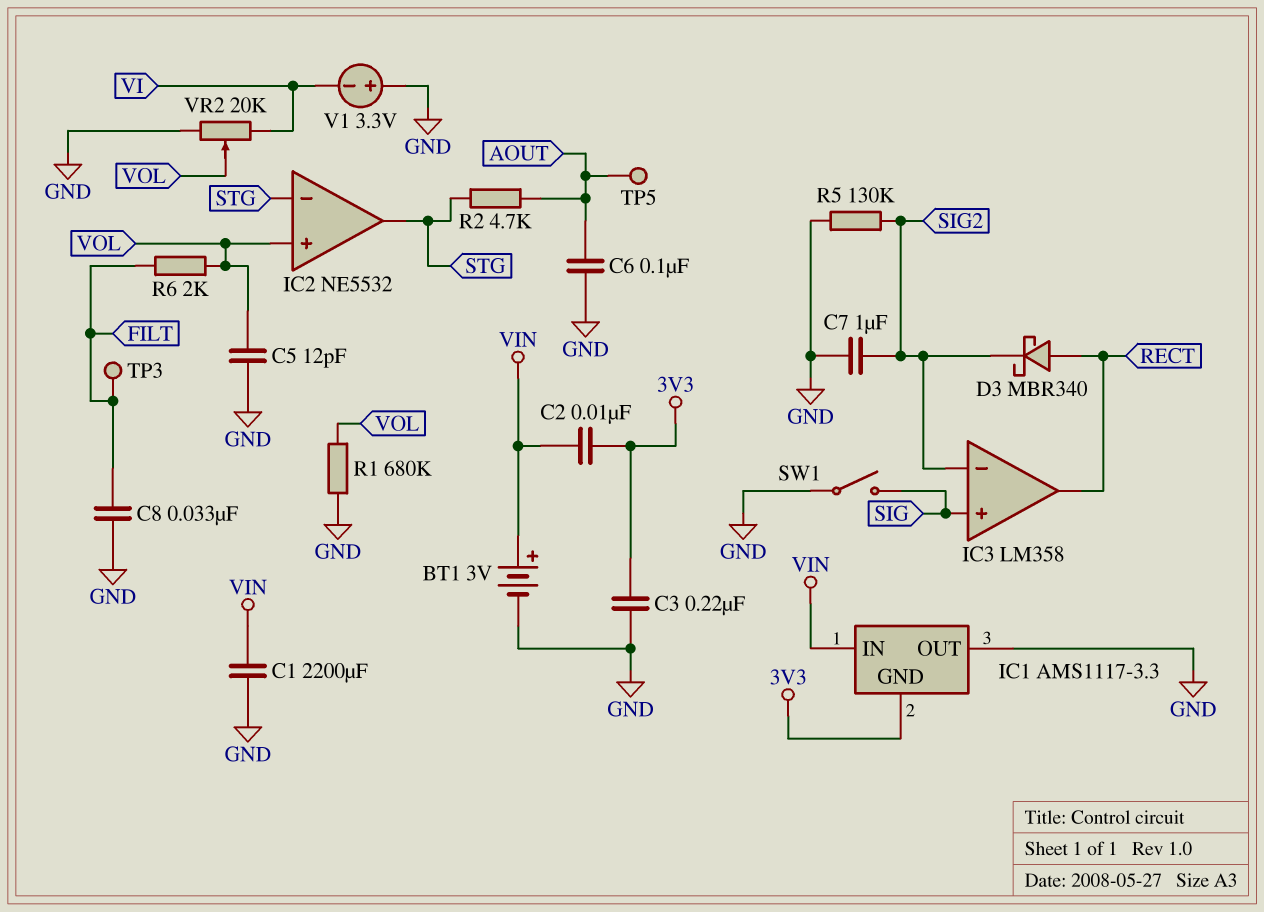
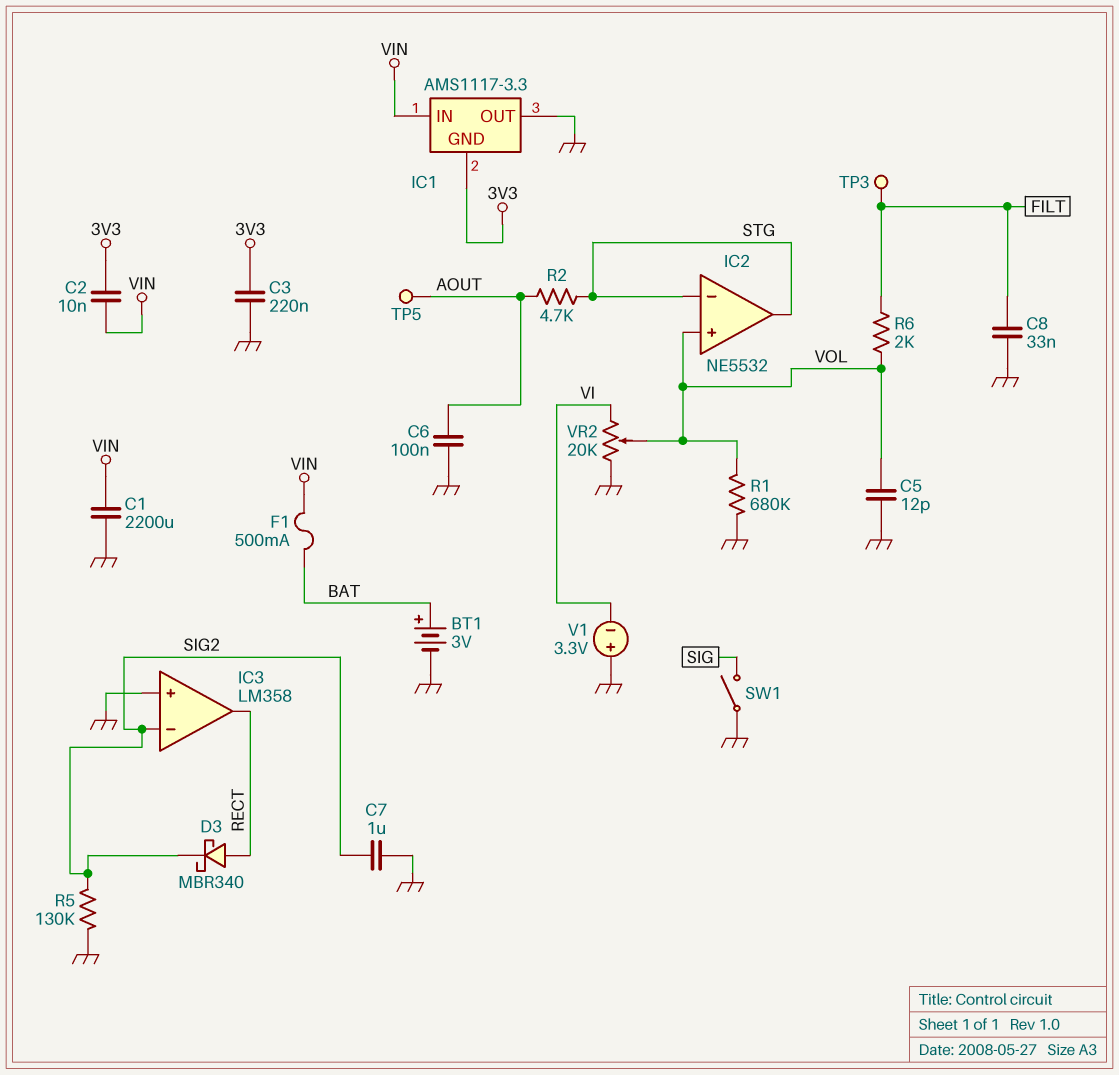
BT1: 3V (plus VIN, minus GND) -> 3V (plus BAT, minus GND)
F1: none -> 500mA (BAT, VIN)
IC3 pin in+: SIG -> GND

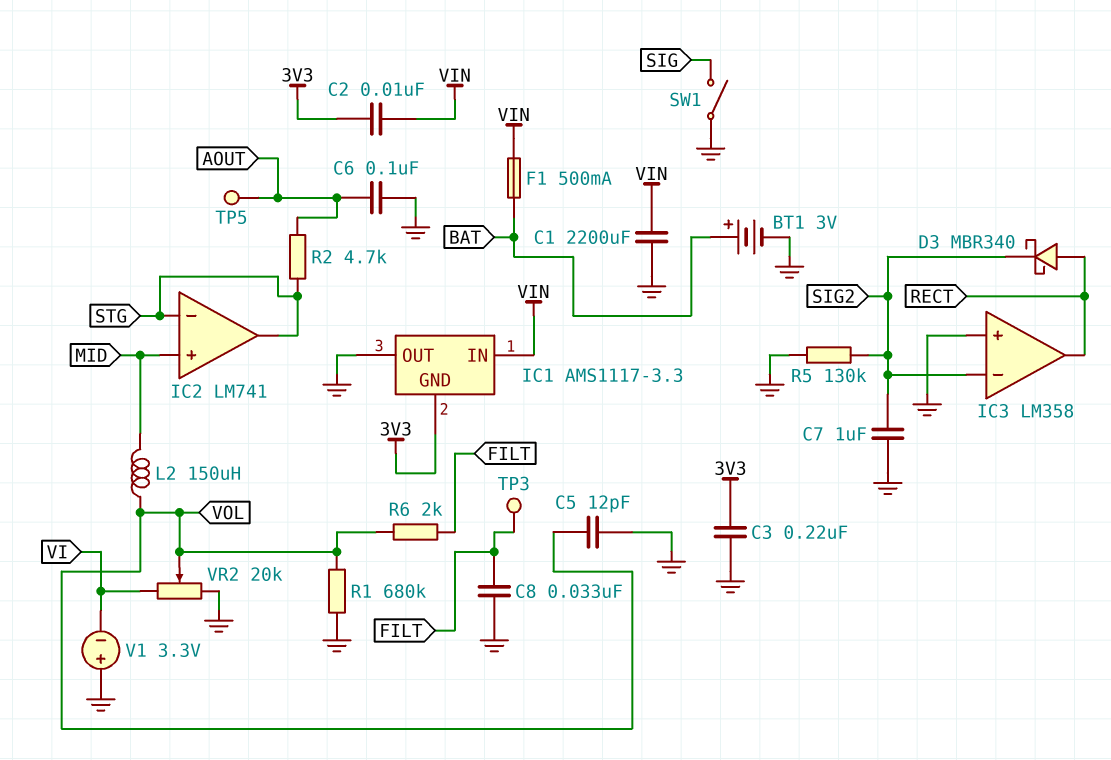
IC2: NE5532 -> LM741
IC2 pin in+: VOL -> MID
L2: none -> 150uH (MID, VOL)

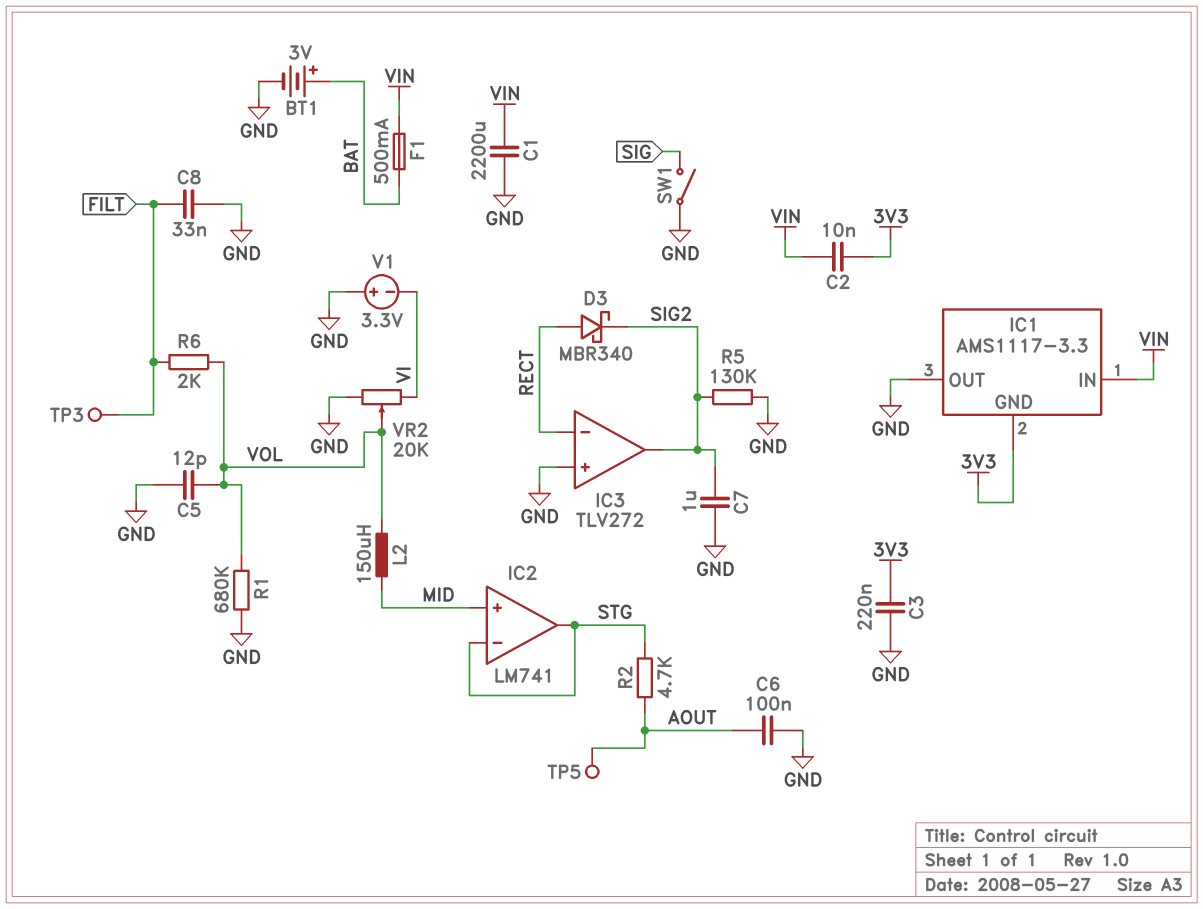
IC3: LM358 -> TLV272
IC3 pin in-: SIG2 -> RECT
IC3 pin out: RECT -> SIG2

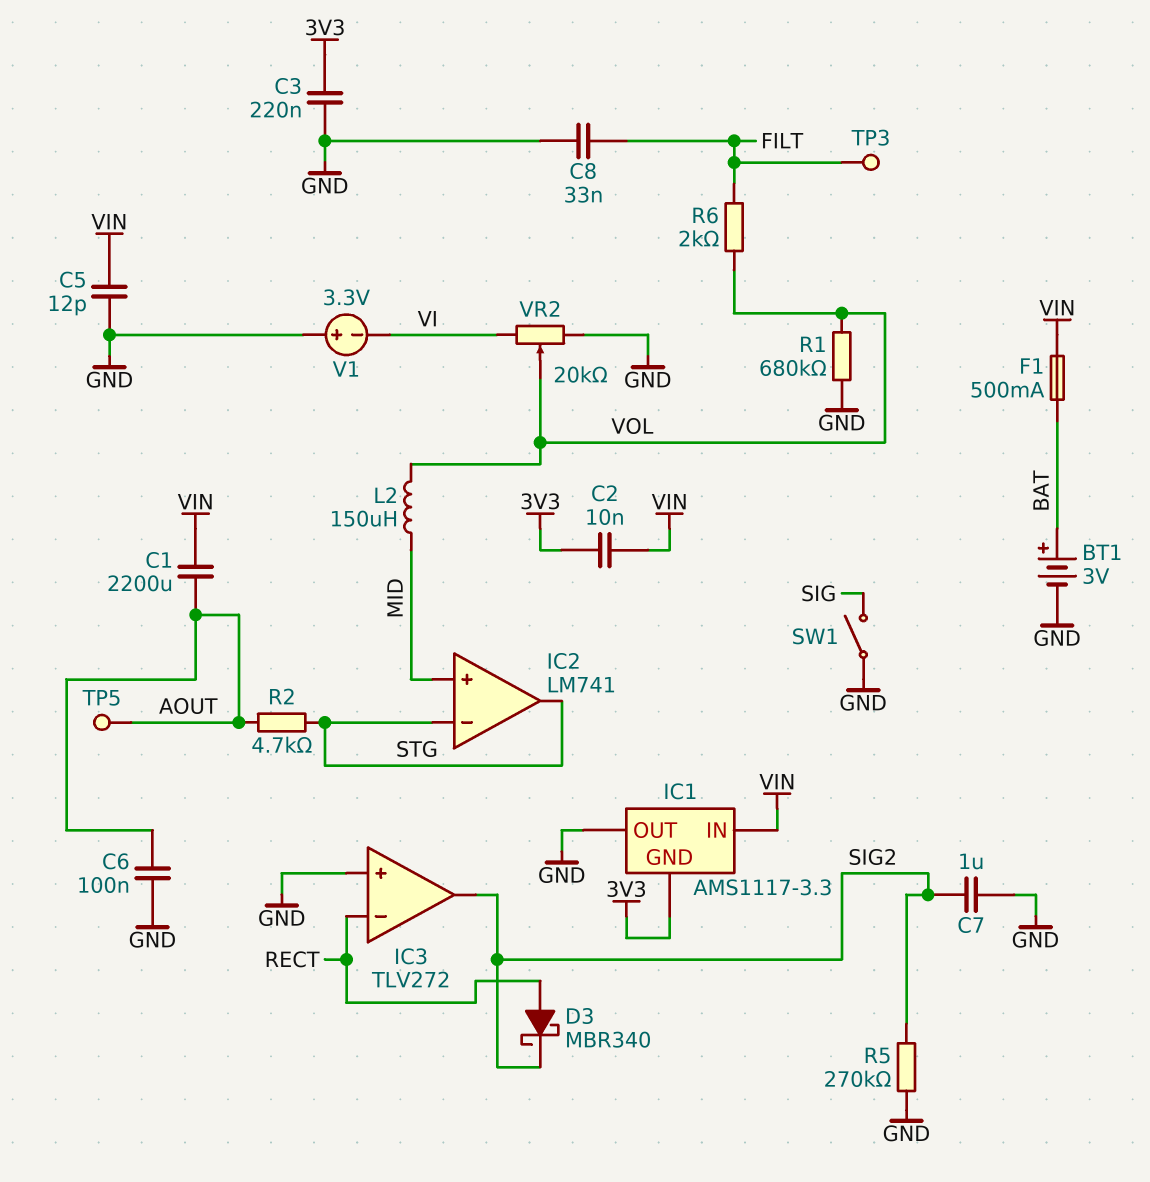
C1: 2200uF (GND, VIN) -> 2200uF (AOUT, VIN)
C5: 12pF (GND, VOL) -> 12pF (GND, VIN)
R5: 130k (GND, SIG2) -> 270k (GND, SIG2)

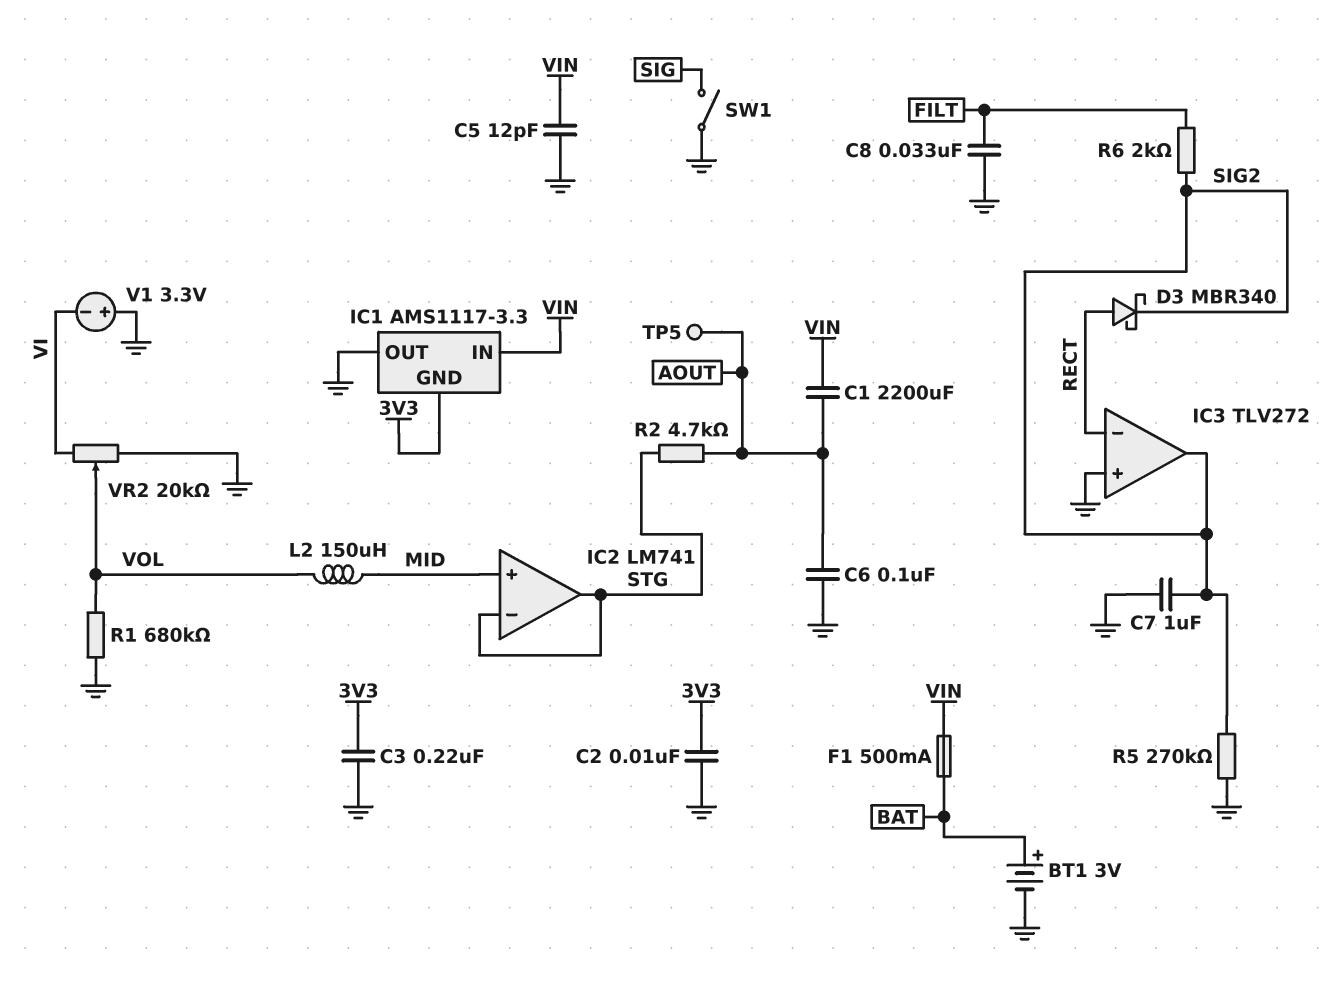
C2: 10nF (3V3, VIN) -> 10nF (3V3, GND)
R6: 2k (FILT, VOL) -> 2k (FILT, SIG2)
TP3: test point (FILT) -> none

